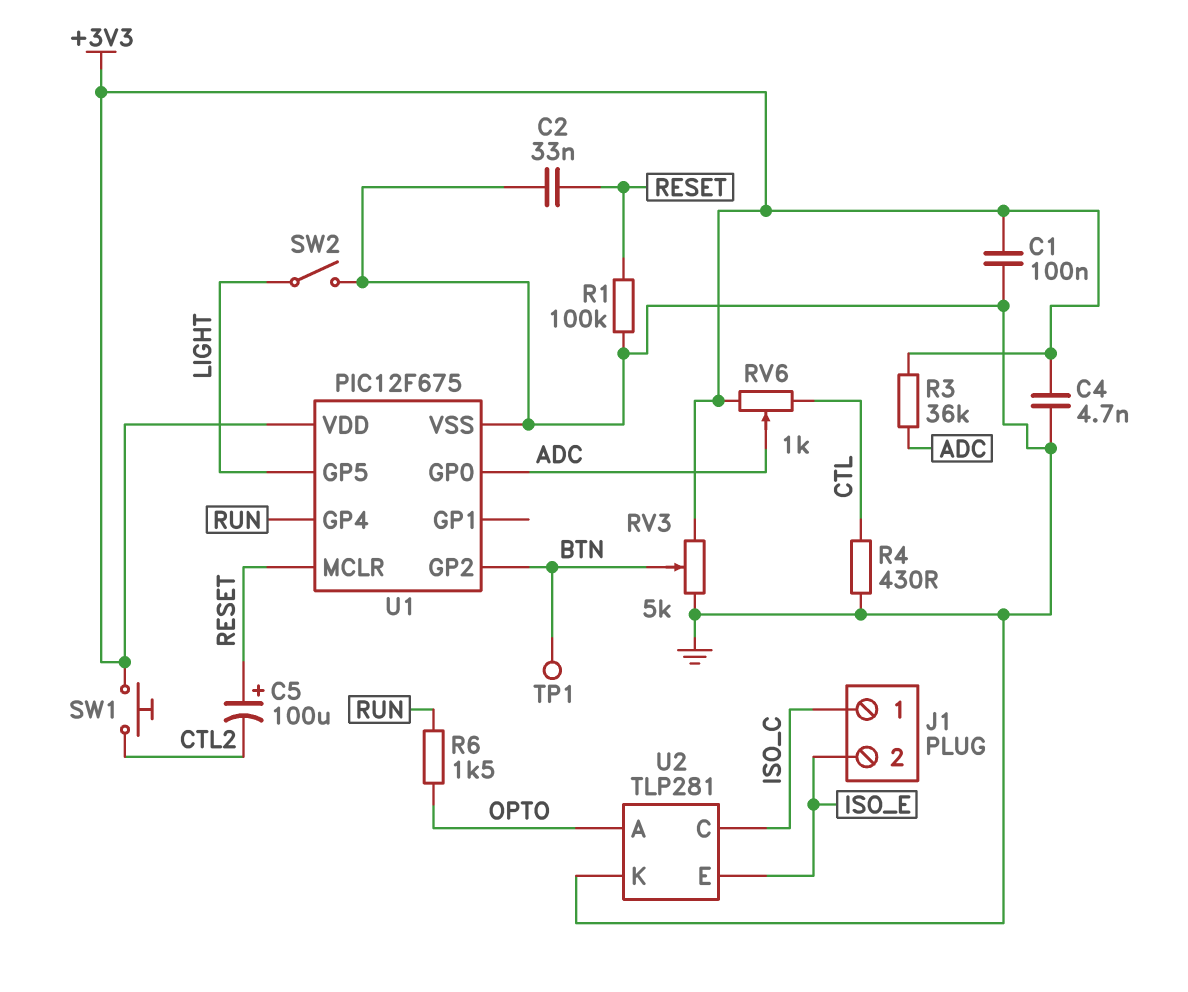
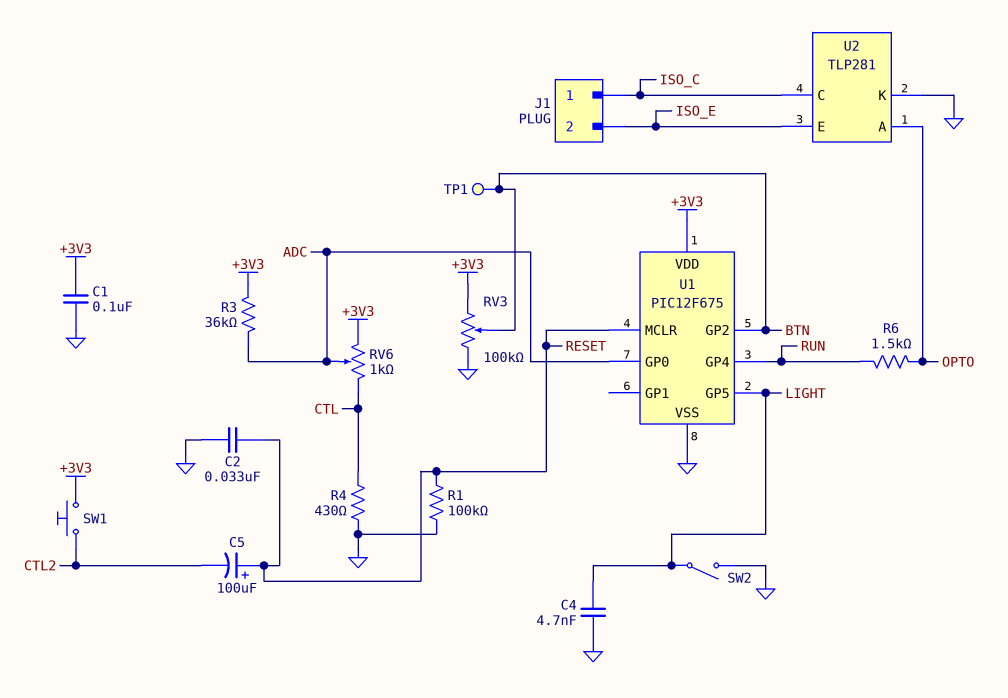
C4: 4.7nF (+3V3, GND) -> 4.7nF (GND, LIGHT)
RV3: 5k (+3V3, GND, wiper BTN) -> 100k (+3V3, GND, wiper BTN)

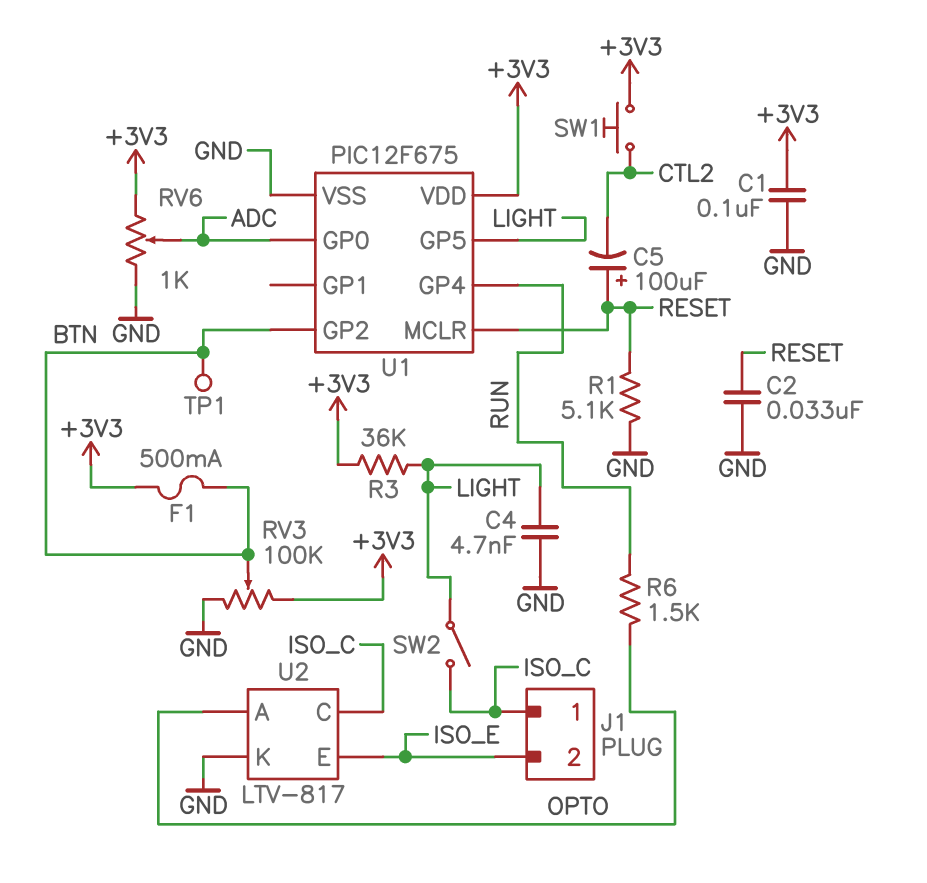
F1: none -> 500mA (+3V3, BTN)
R1: 100k (GND, RESET) -> 5.1k (GND, RESET)
R3: 36k (+3V3, ADC) -> 36k (+3V3, LIGHT)
R4: 430 (CTL, GND) -> none
RV6: 1k (+3V3, CTL, wiper ADC) -> 1k (+3V3, GND, wiper ADC)
SW2: switch (GND, LIGHT) -> switch (ISO_C, LIGHT)
U2: TLP281 -> LTV-817

